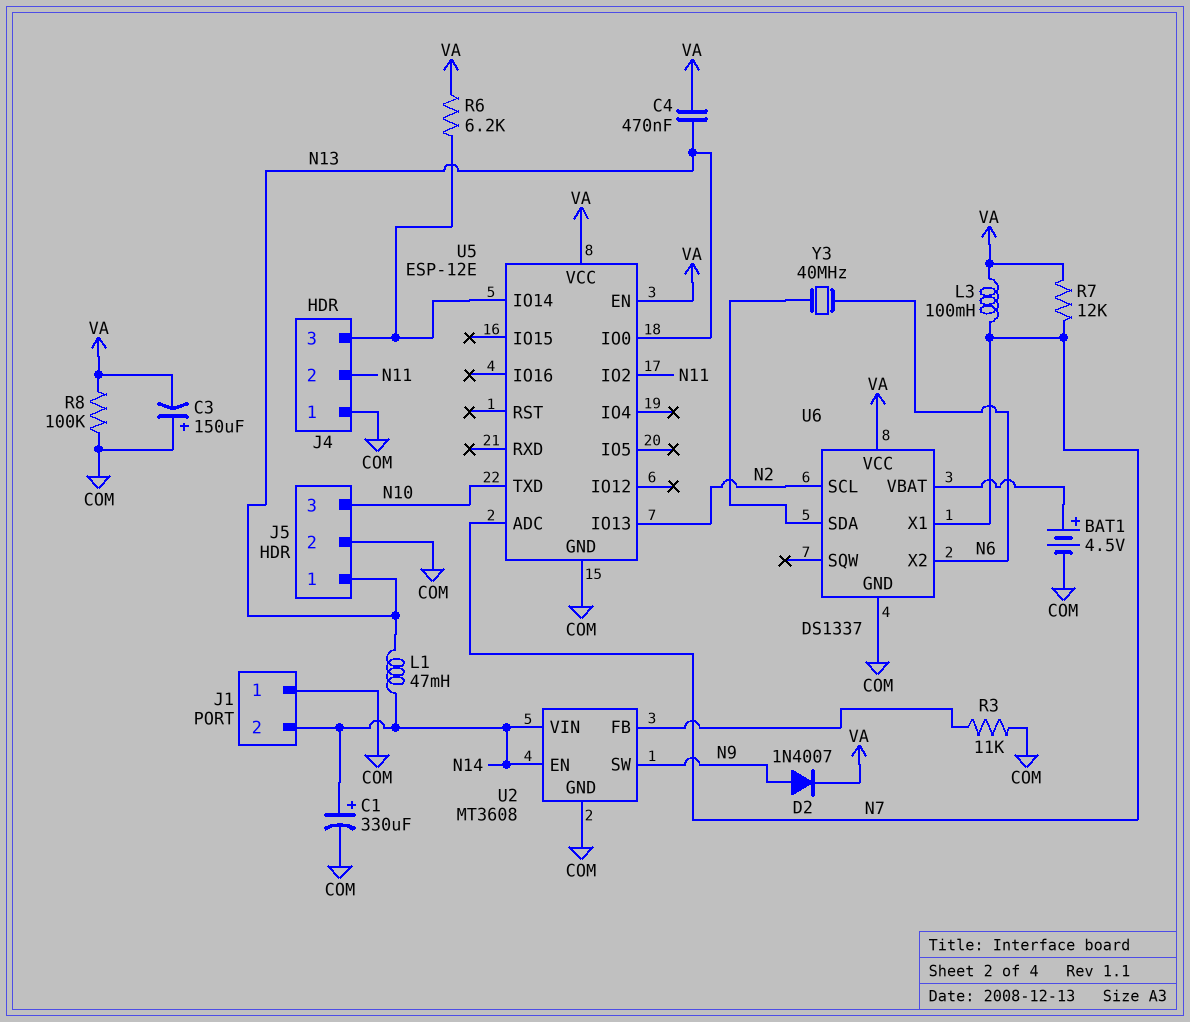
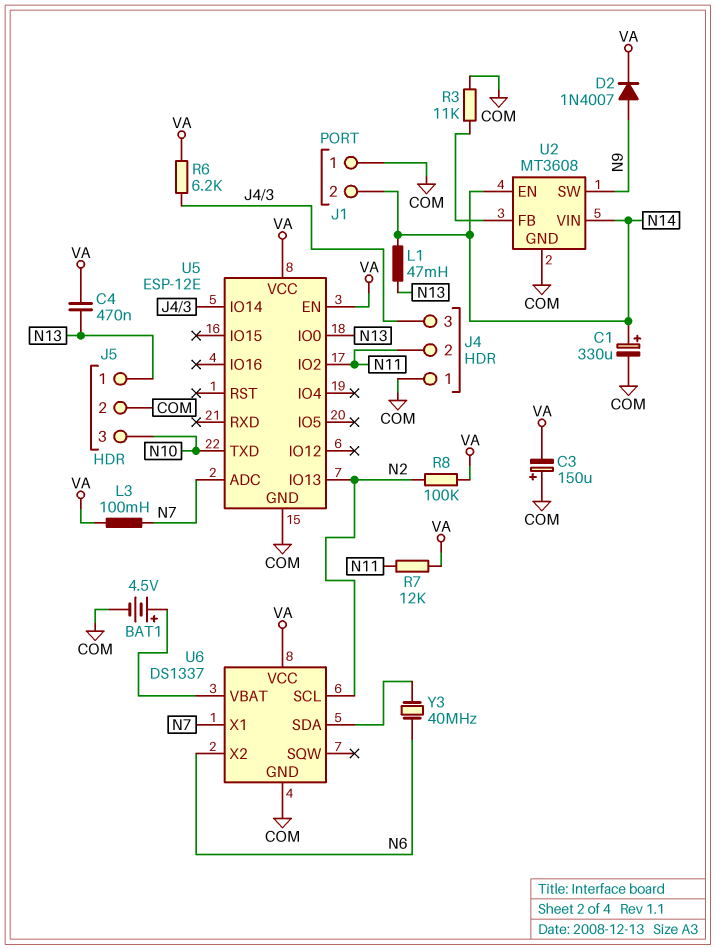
R7: 12k (N7, VA) -> 12k (N11, VA)
R8: 100k (COM, VA) -> 100k (N2, VA)

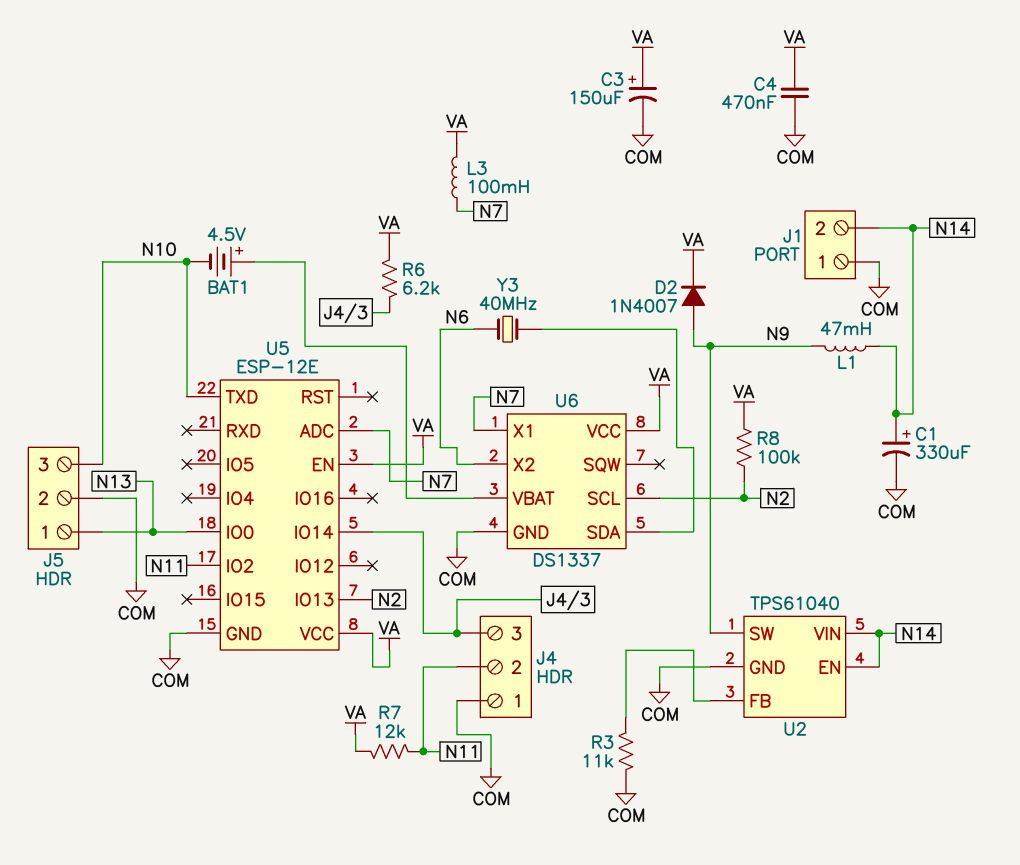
BAT1: 4.5V (plus U6/VBAT, minus COM) -> 4.5V (plus U6/VBAT, minus N10)
C3: 150uF (plus COM, minus VA) -> 150uF (plus VA, minus COM)
C4: 470nF (N13, VA) -> 470nF (COM, VA)
L1: 47mH (N13, N14) -> 47mH (N9, N14)
U2: MT3608 -> TPS61040

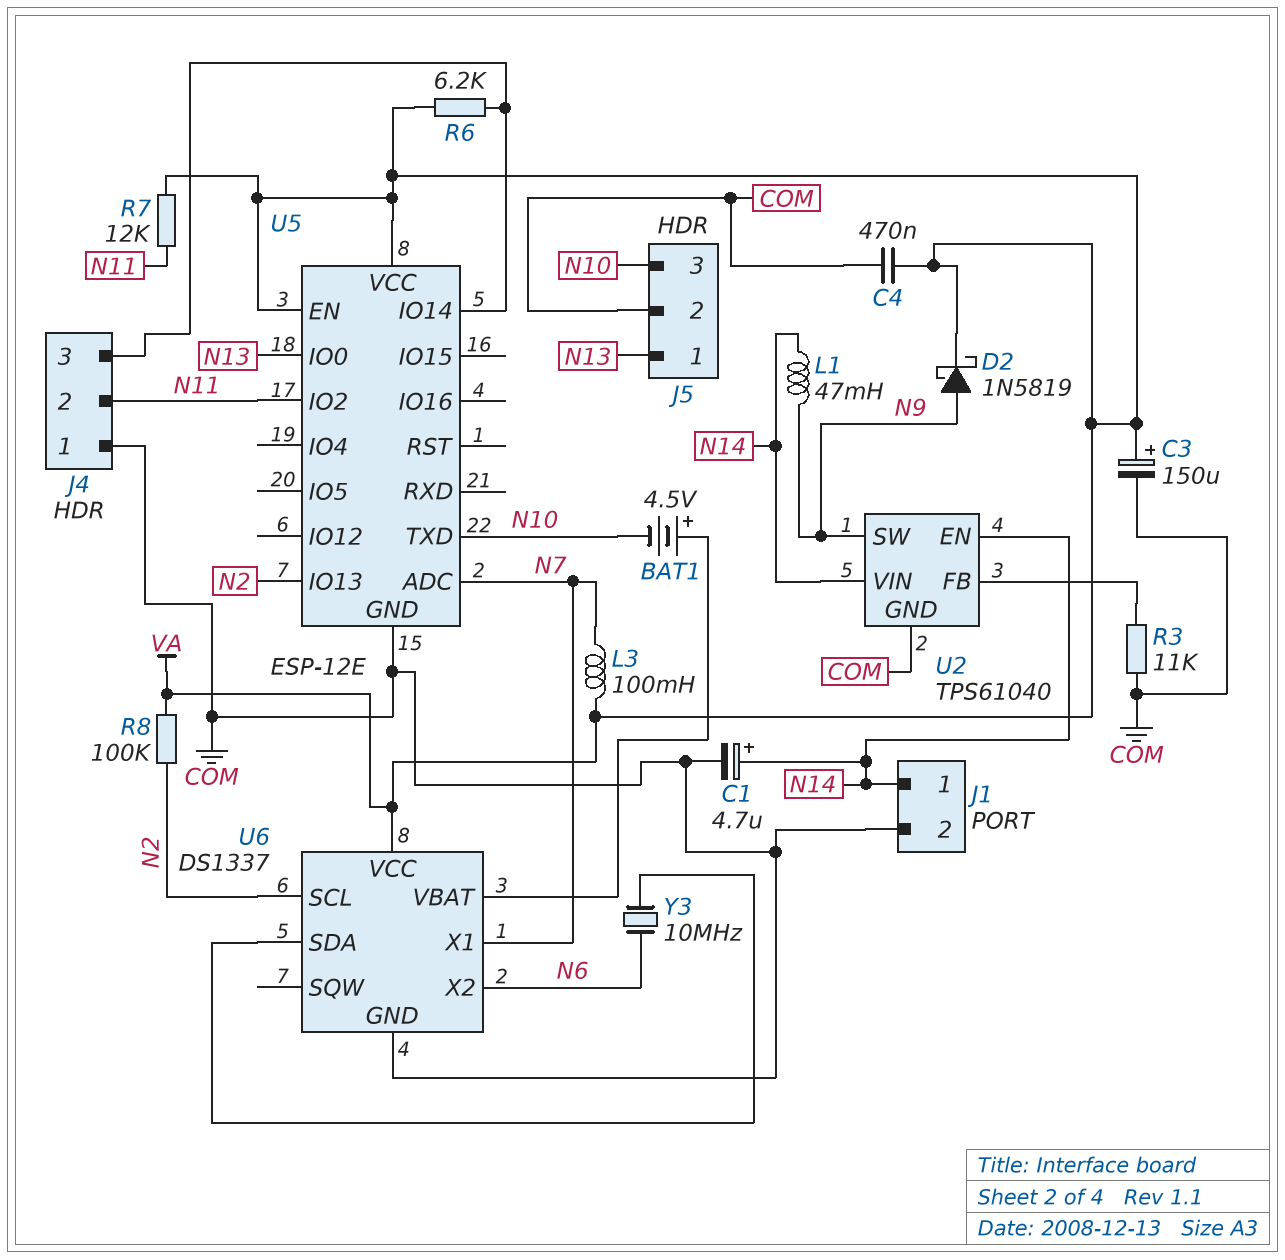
C1: 330uF (plus N14, minus COM) -> 4.7uF (plus N14, minus COM)
D2: diode 1N4007 (A N9, K VA) -> schottky 1N5819 (A N9, K VA)
J1 pin 1: COM -> N14
J1 pin 2: N14 -> COM
Y3: 40MHz (N6, U6/SDA) -> 10MHz (N6, U6/SDA)

